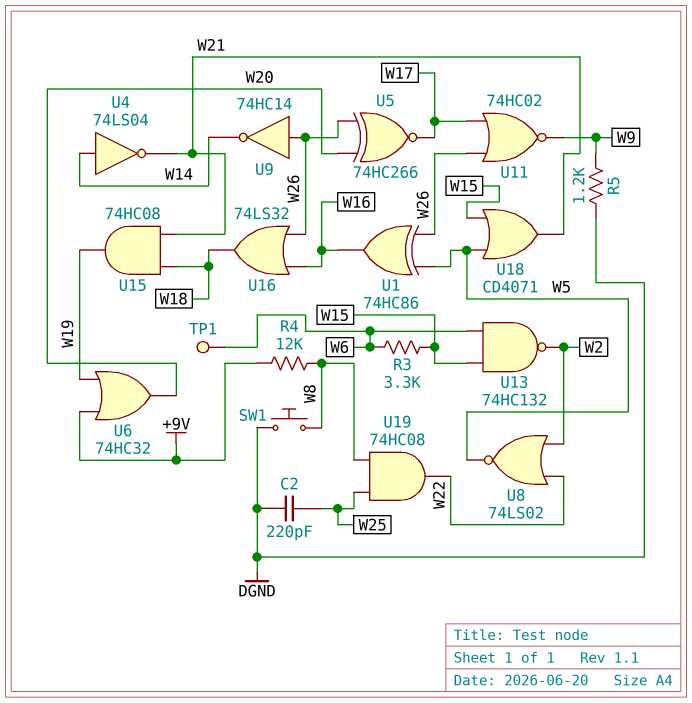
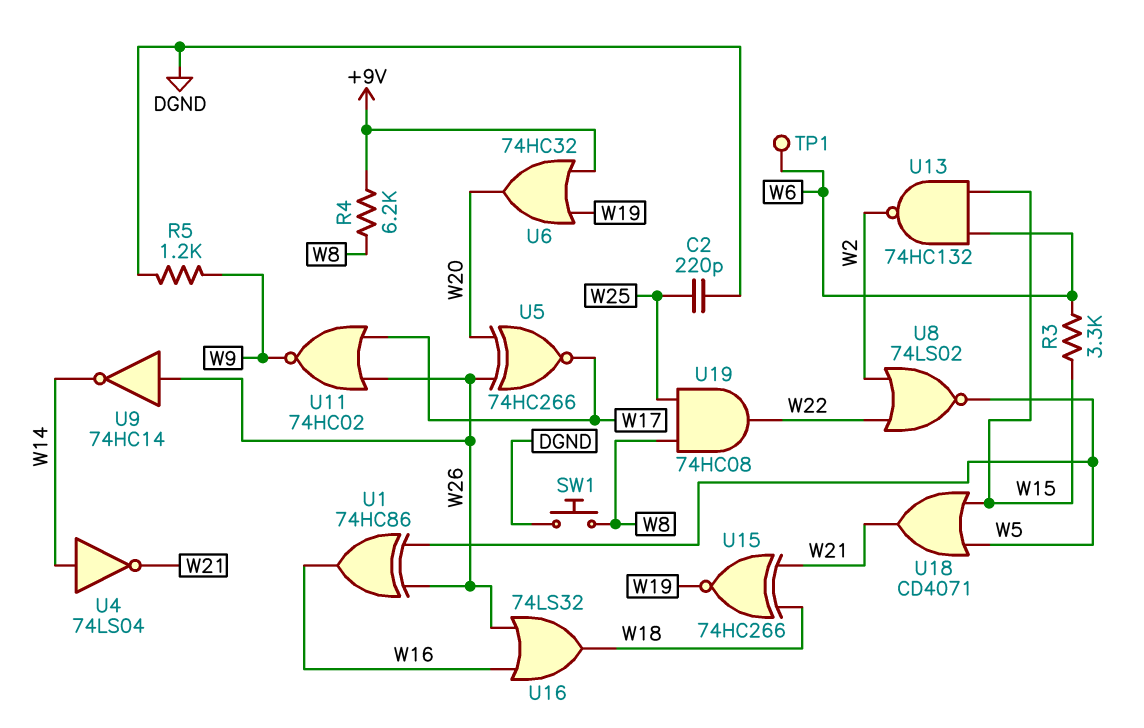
R4: 12k (+9V, W8) -> 6.2k (+9V, W8)
U15: AND 74HC08 (in W18, in W21, out W19) -> XNOR 74HC266 (in W18, in W21, out W19)

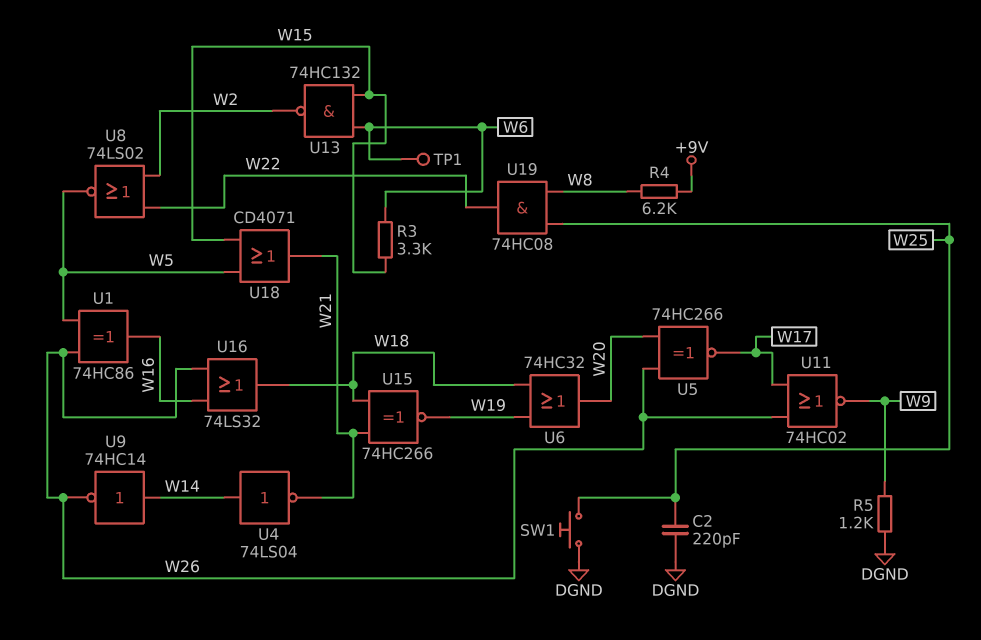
SW1: button (DGND, W8) -> button (DGND, W25)
U6: OR 74HC32 (in +9V, in W19, out W20) -> OR 74HC32 (in W18, in W19, out W20)
U9: NOT 74HC14 (in W26, out W14) -> NOT 74HC14 (in W14, out W26)

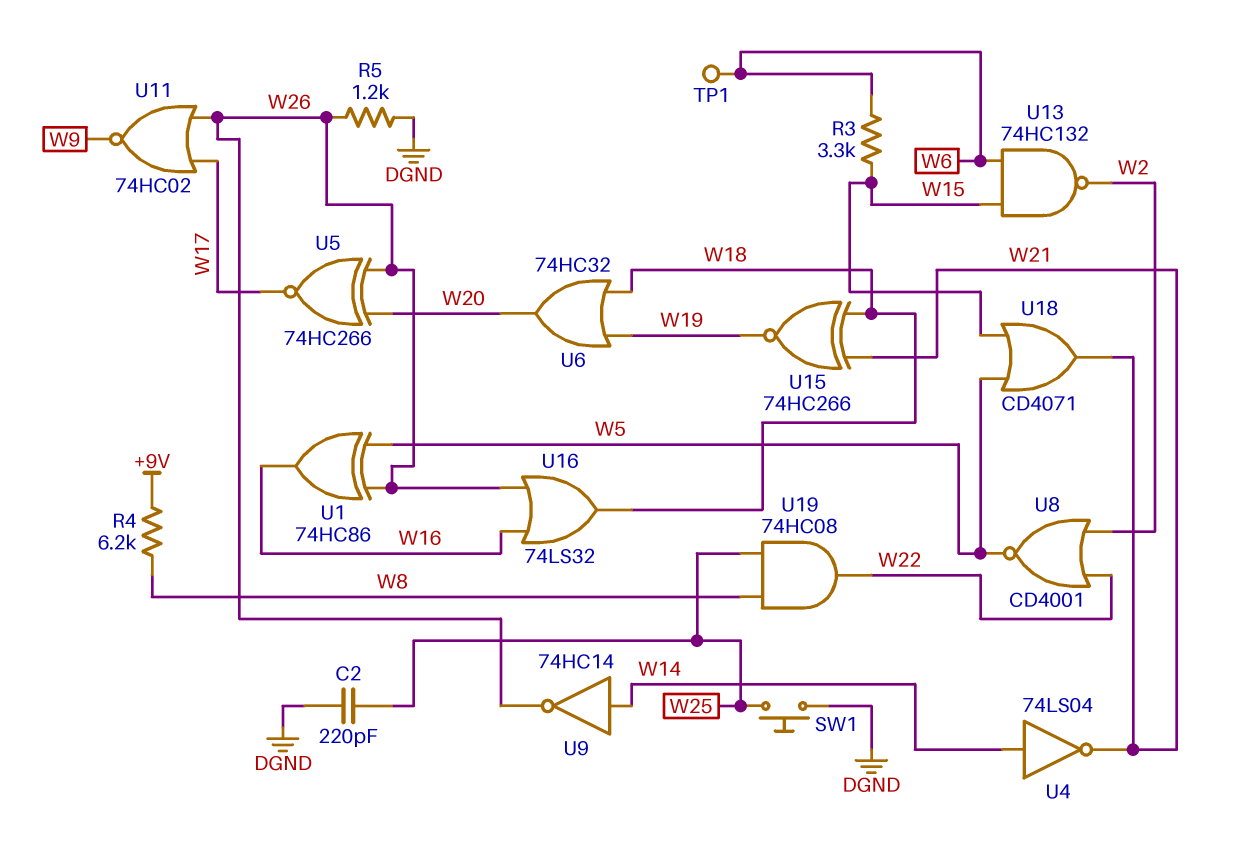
R5: 1.2k (DGND, W9) -> 1.2k (DGND, W26)
U8: NOR 74LS02 (in W2, in W22, out W5) -> NOR CD4001 (in W2, in W22, out W5)

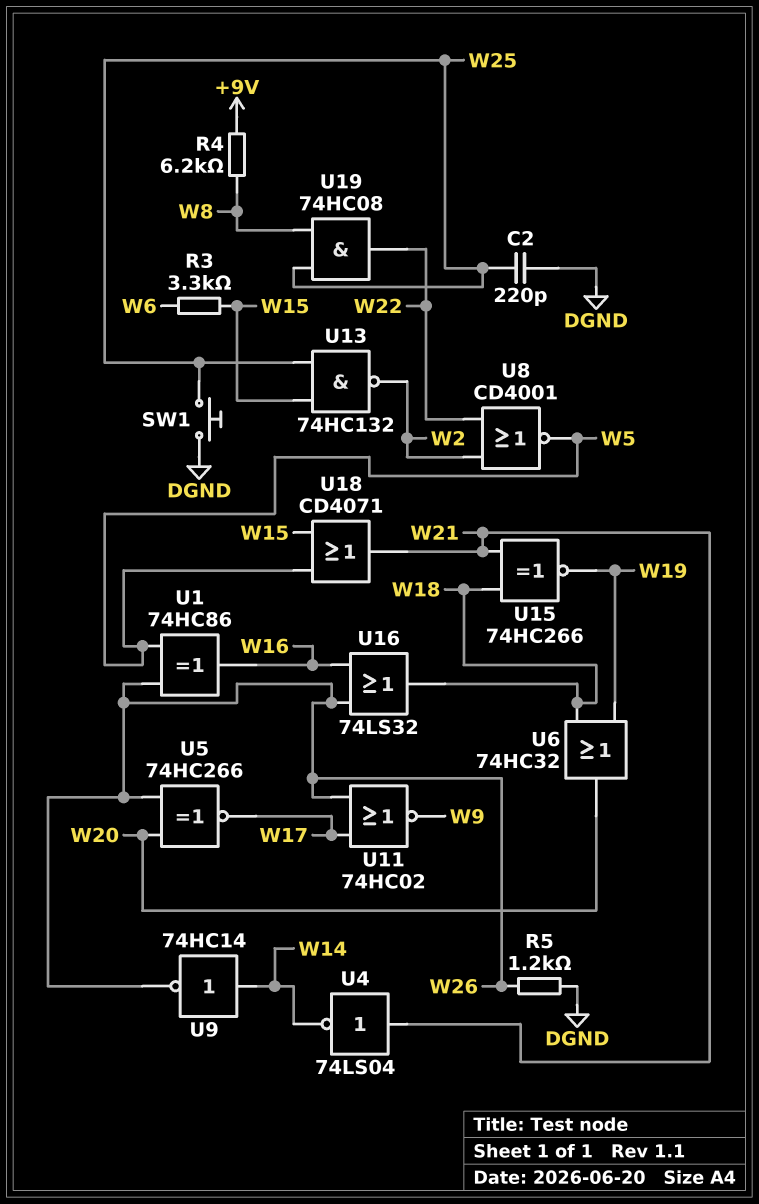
TP1: test point (W6) -> none
U4: NOT 74LS04 (in W14, out W21) -> NOT 74LS04 (in W21, out W14)
U13: NAND 74HC132 (in W6, in W15, out W2) -> NAND 74HC132 (in W15, in W25, out W2)

